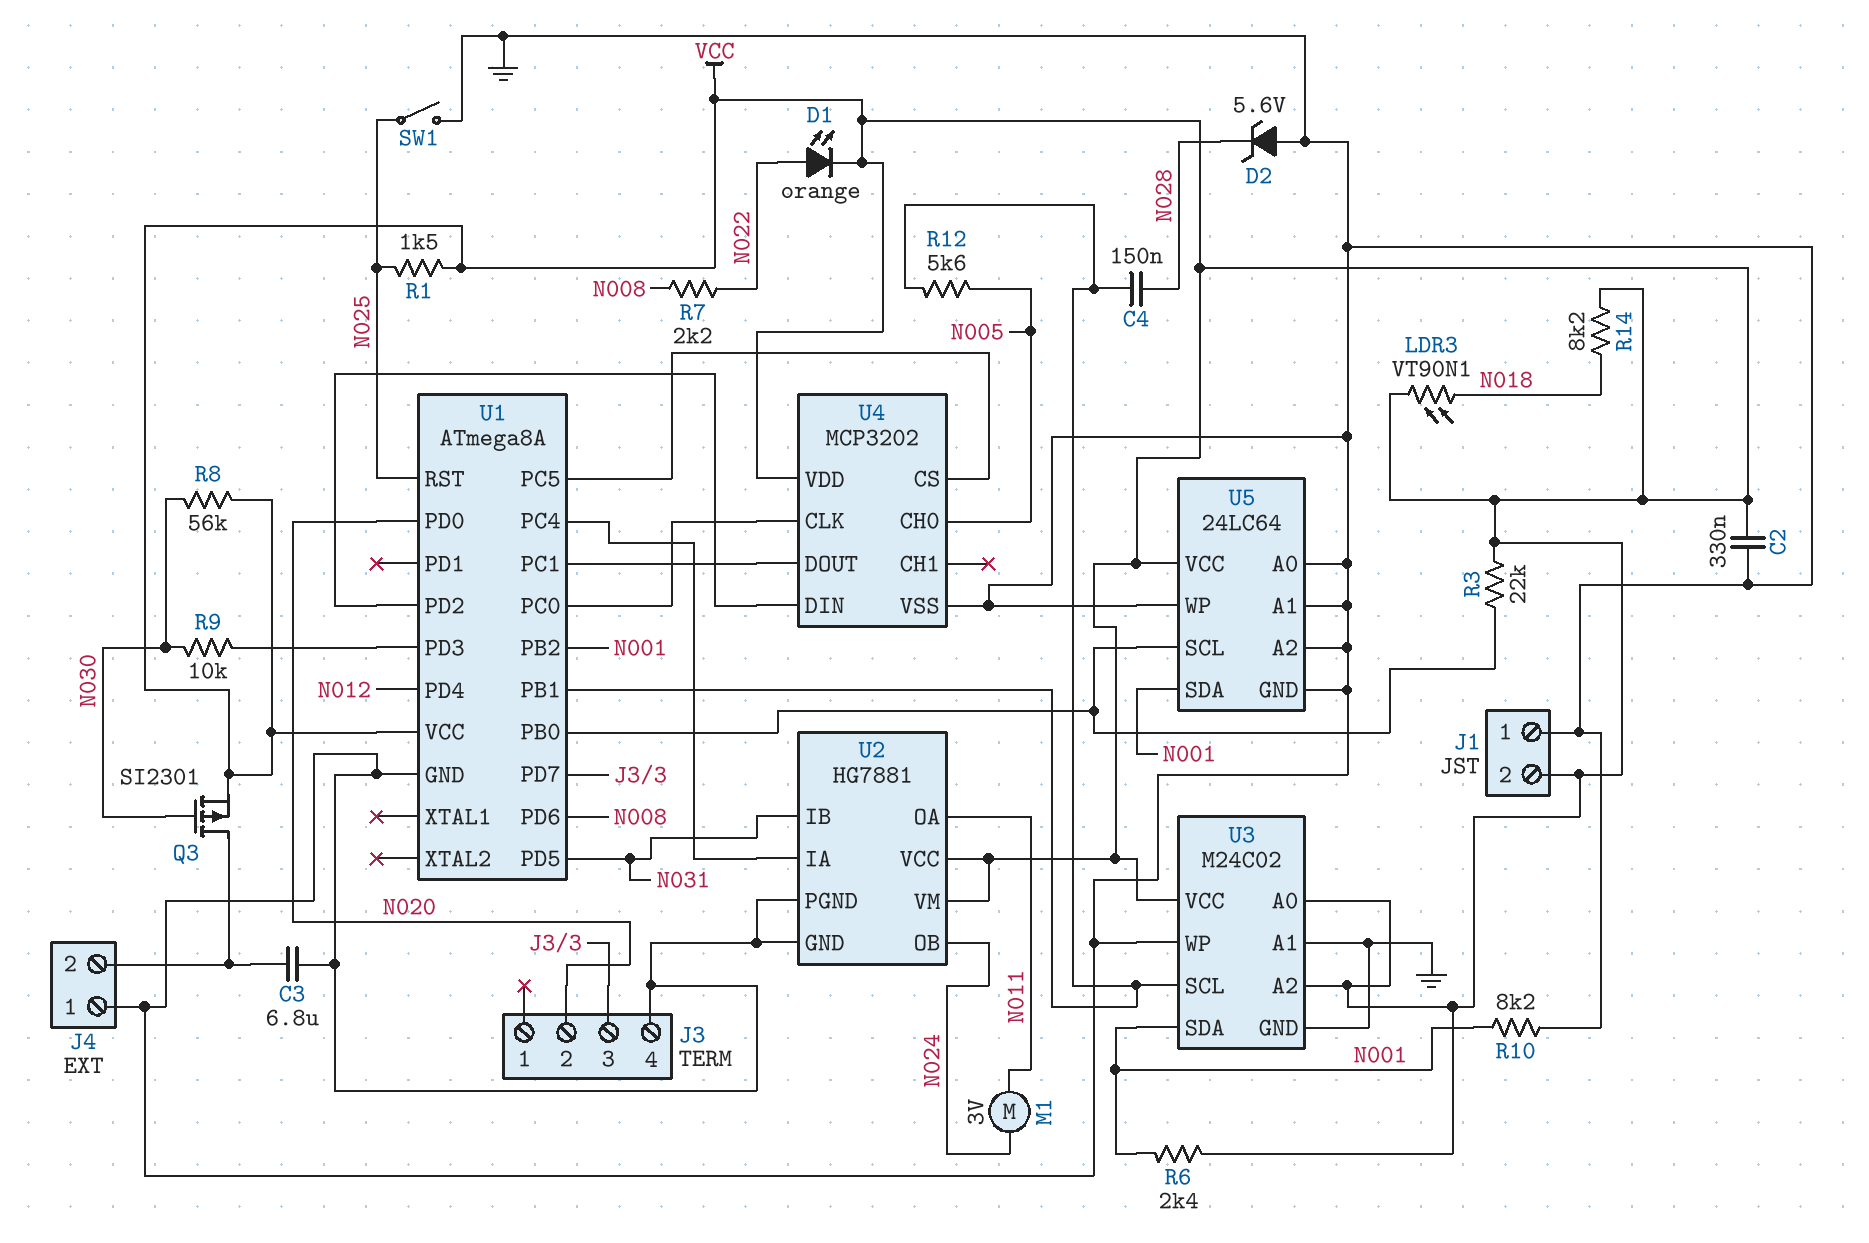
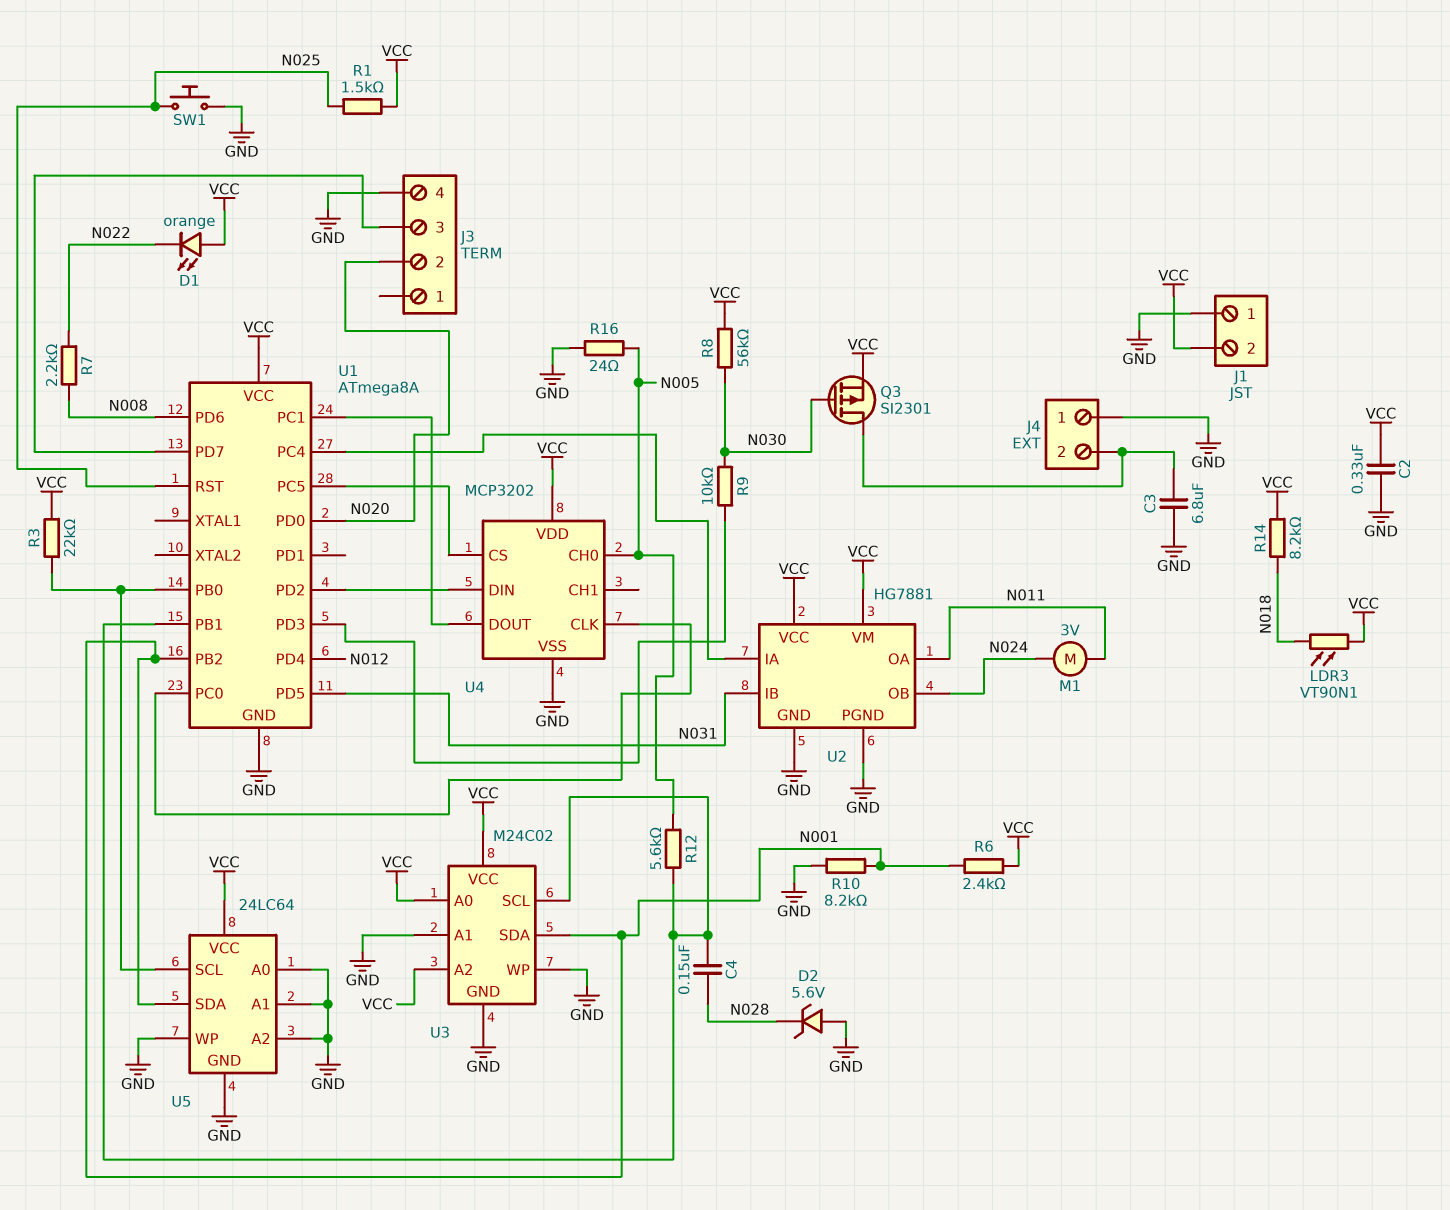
D1: LED orange (A N022, K VCC) -> LED orange (A VCC, K N022)
R16: none -> 24 (GND, N005)
SW1: switch (GND, N025) -> button (GND, N025)

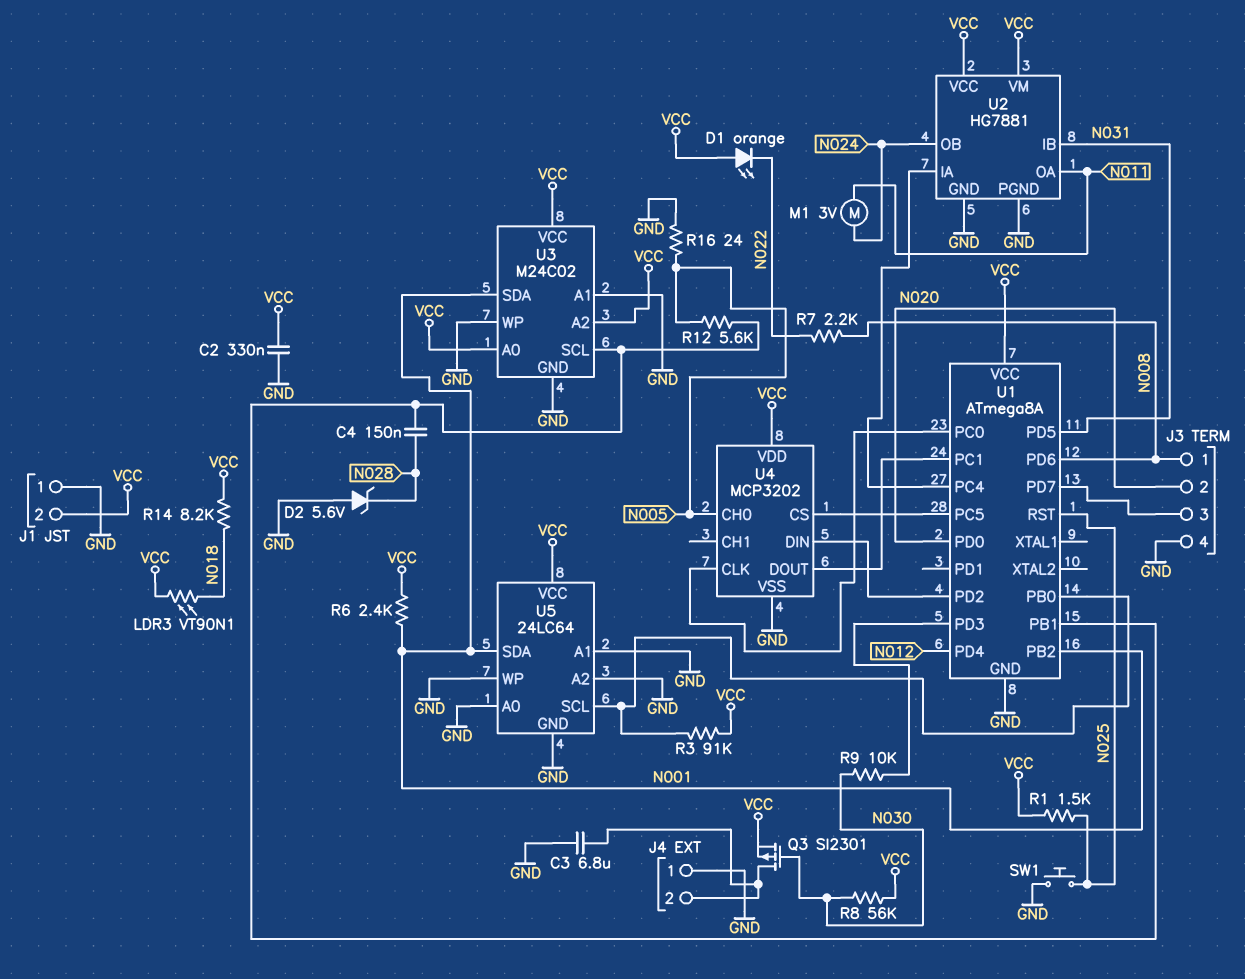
J3 pin 1: none -> N008
R3: 22k (U1/PB0, VCC) -> 91k (U1/PB0, VCC)
R10: 8.2k (GND, N001) -> none

